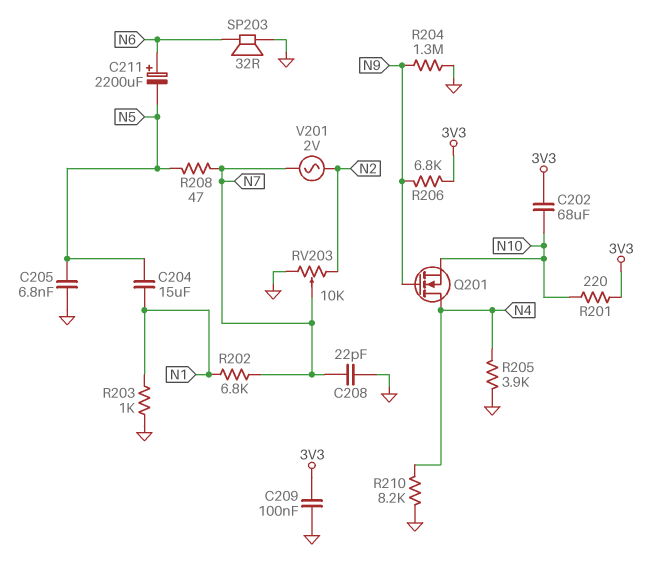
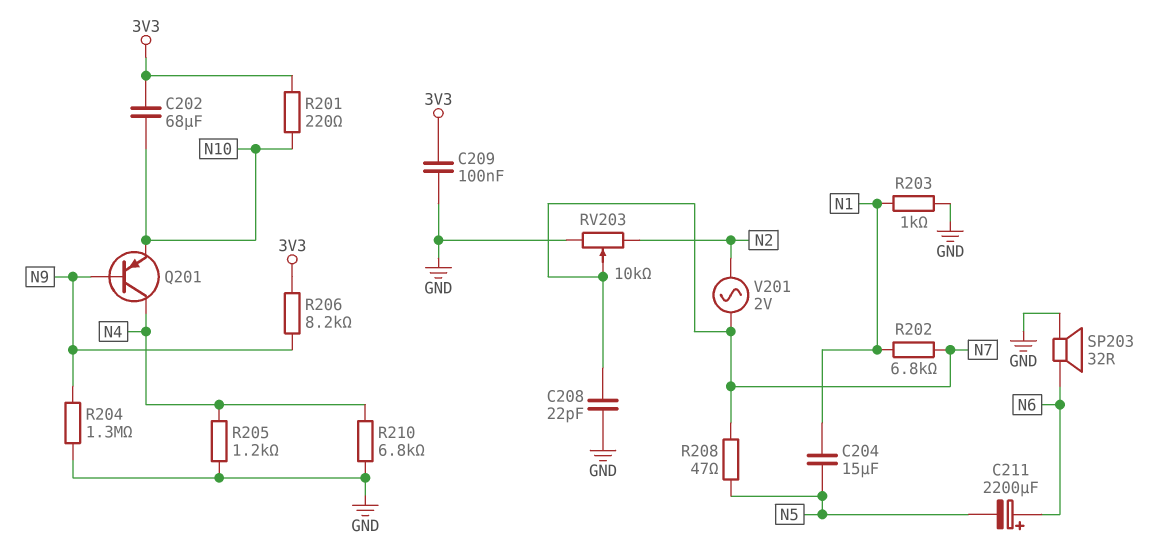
C205: 6.8nF (GND, N5) -> none
Q201: NMOS (G N9, D N4, S N10) -> PNP (B N9, C N4, E N10)
R205: 3.9k (GND, N4) -> 1.2k (GND, N4)
R206: 6.8k (3V3, N9) -> 8.2k (3V3, N9)
R210: 8.2k (GND, N4) -> 6.8k (GND, N4)

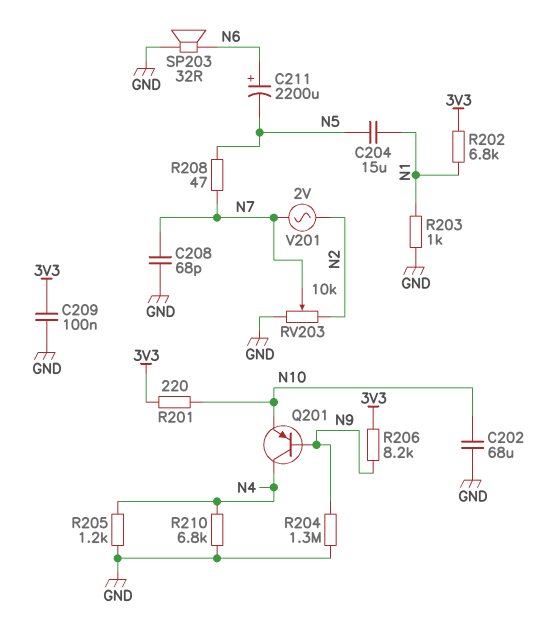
C202: 68uF (3V3, N10) -> 68uF (GND, N10)
C208: 22pF (GND, N7) -> 68pF (GND, N7)
R202: 6.8k (N1, N7) -> 6.8k (3V3, N1)

